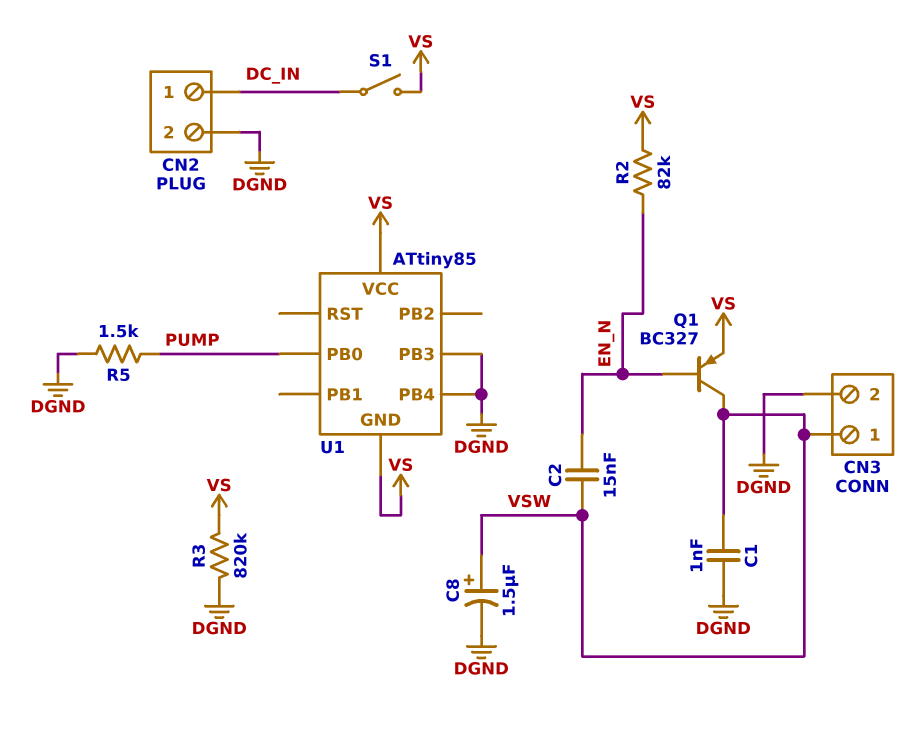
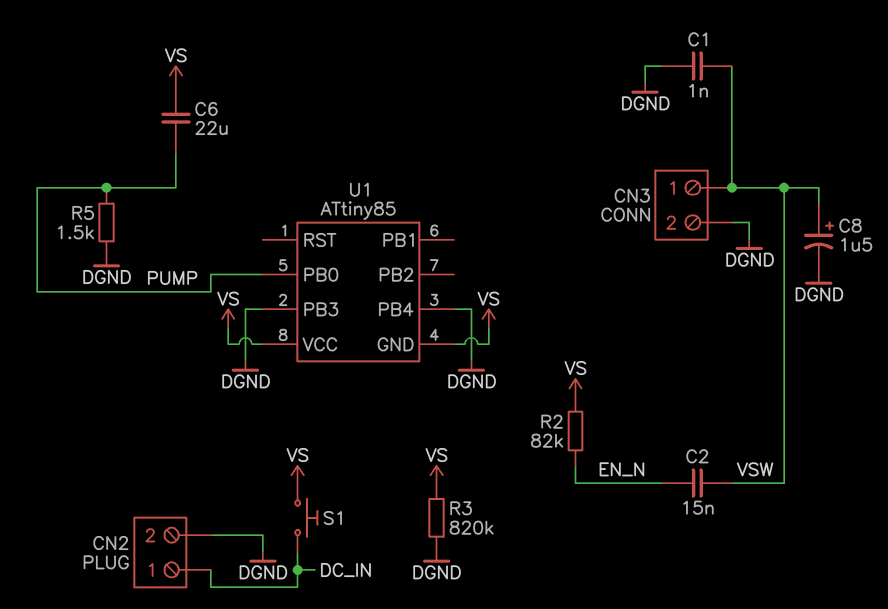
C6: none -> 22uF (PUMP, VS)
Q1: PNP BC327 (B EN_N, C VSW, E VS) -> none
S1: switch (DC_IN, VS) -> button (DC_IN, VS)

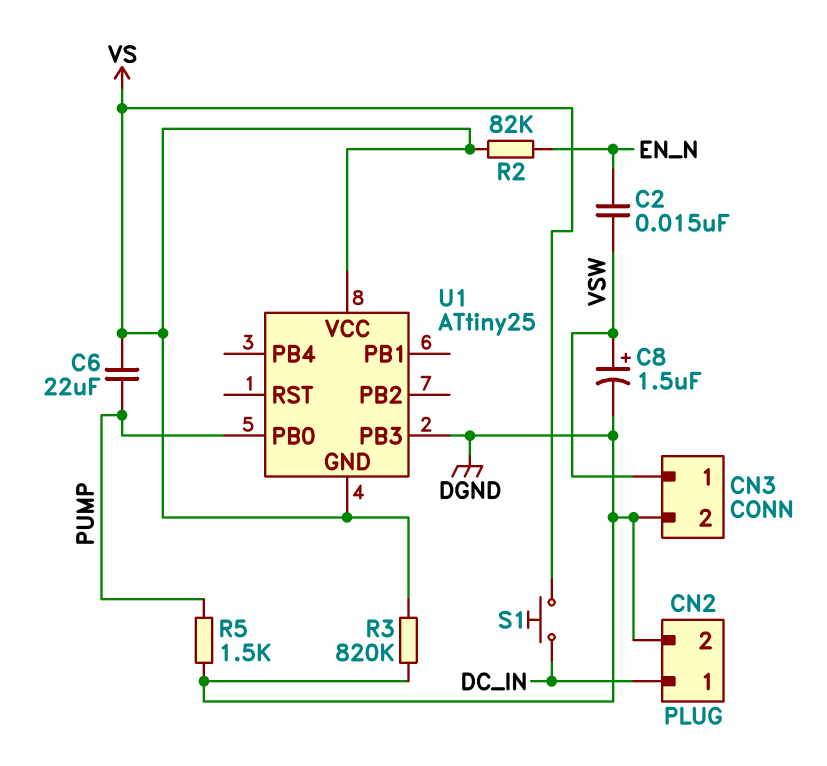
C1: 1nF (DGND, VSW) -> none
U1: ATtiny85 -> ATtiny25
U1 pin PB4: DGND -> none

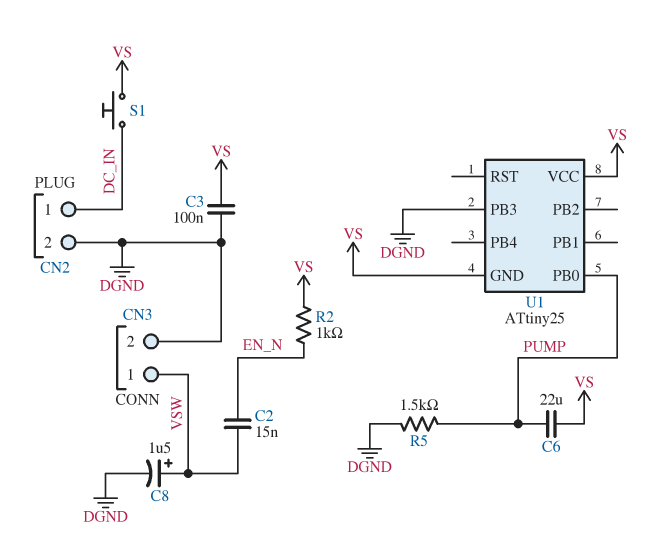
C3: none -> 100nF (DGND, VS)
R2: 82k (EN_N, VS) -> 1k (EN_N, VS)
R3: 820k (DGND, VS) -> none

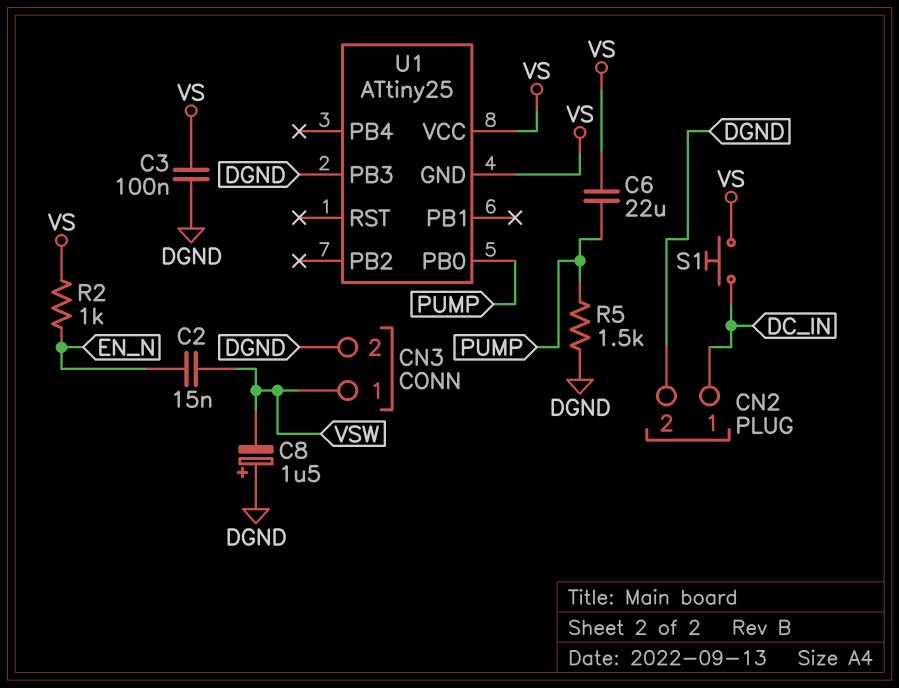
C8: 1.5uF (plus VSW, minus DGND) -> 1.5uF (plus DGND, minus VSW)

